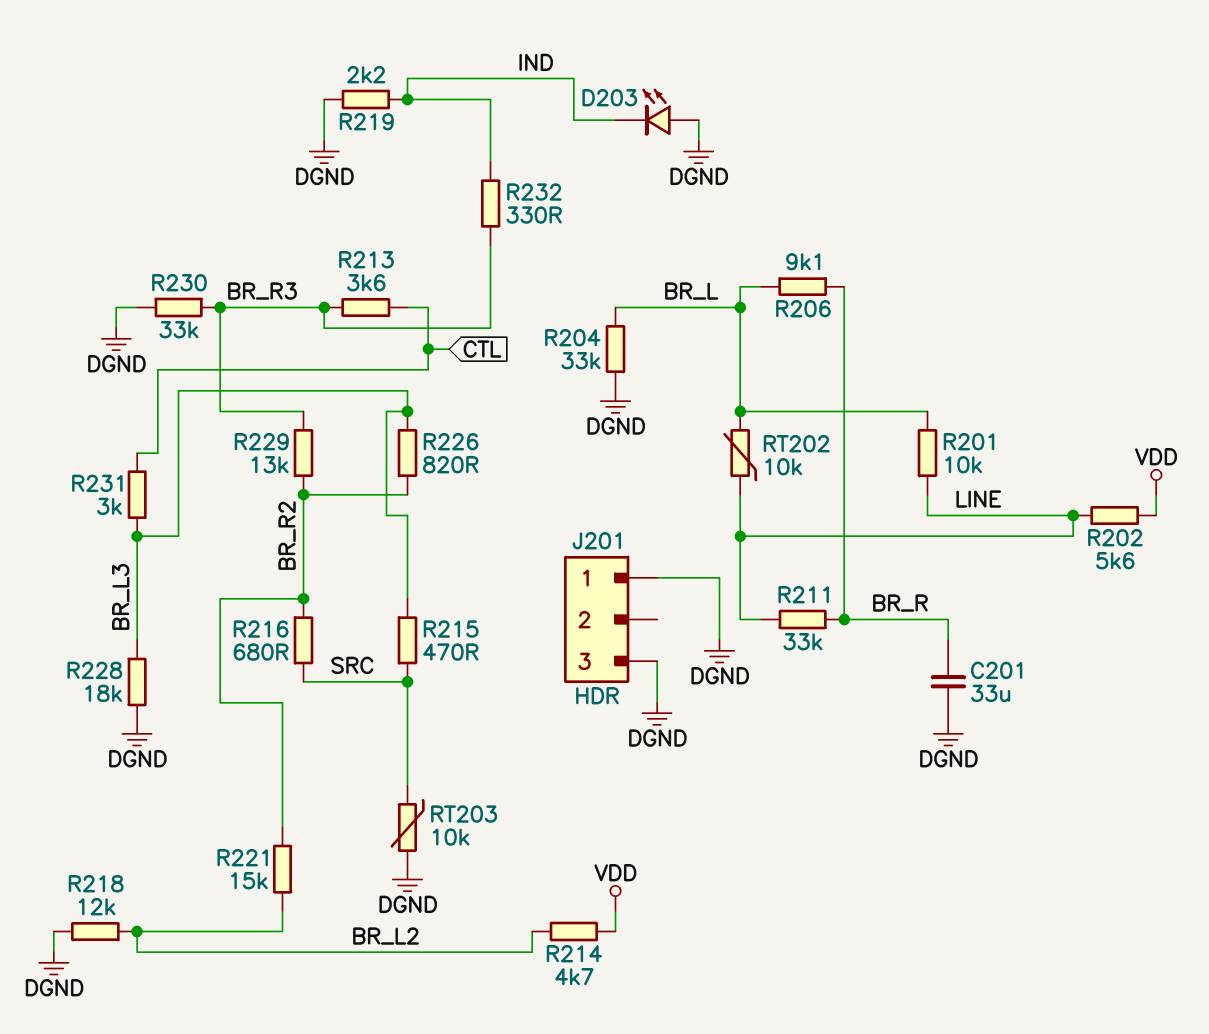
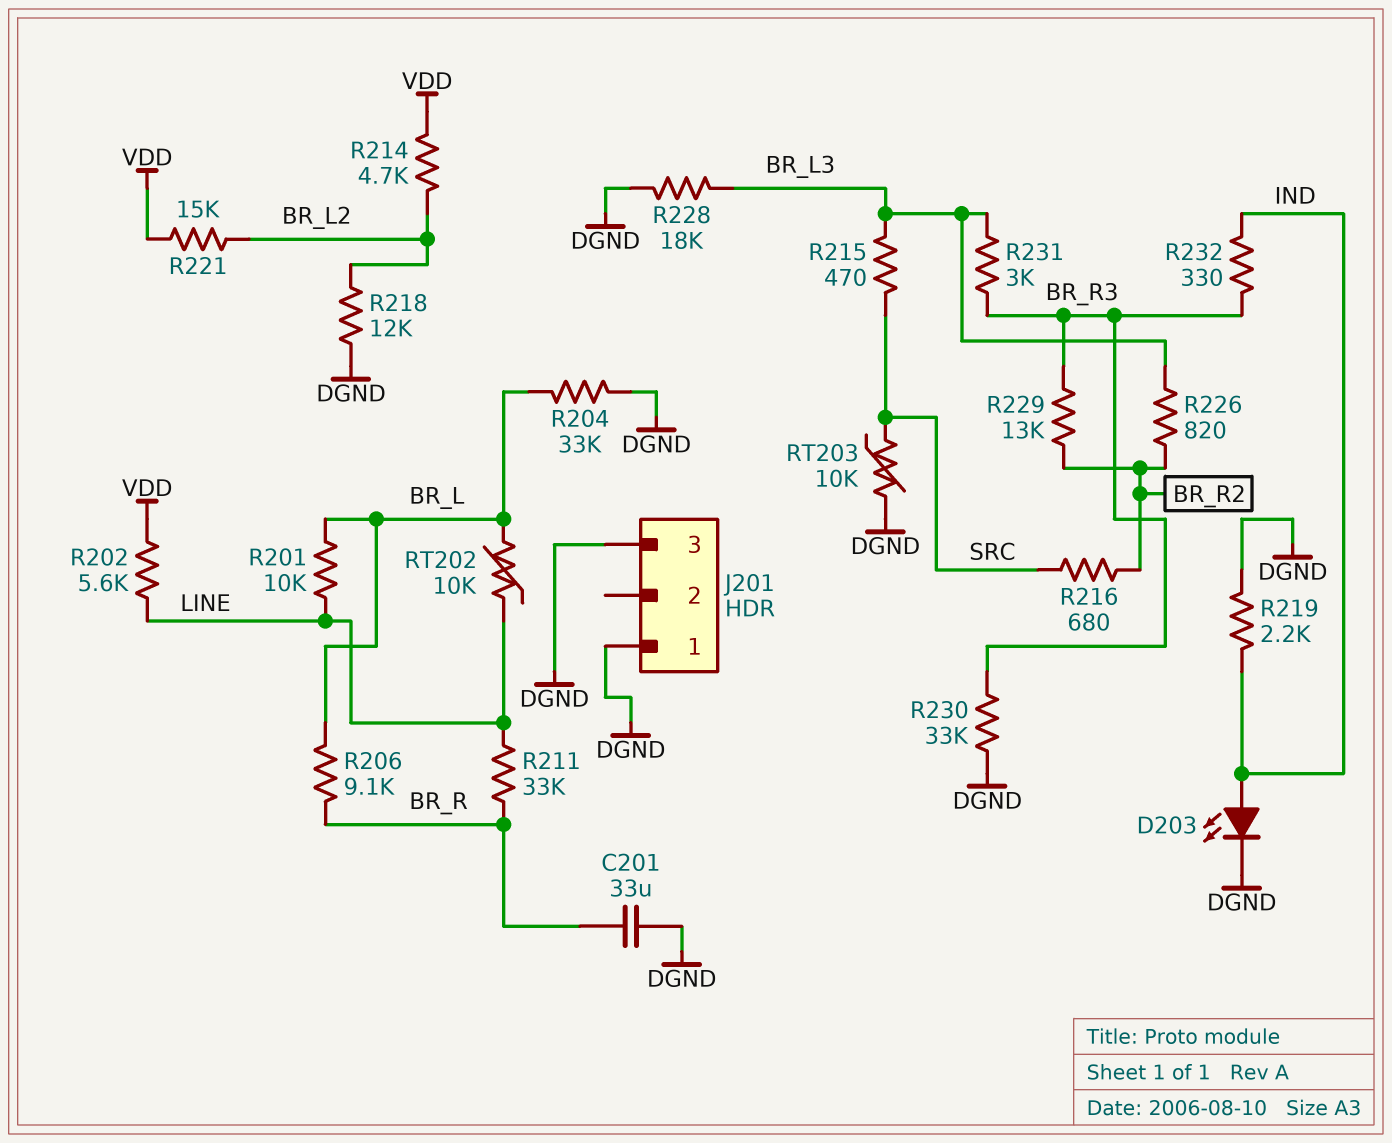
D203: LED (A DGND, K IND) -> LED (A IND, K DGND)
R213: 3.6k (BR_R3, CTL) -> none
R221: 15k (BR_L2, BR_R2) -> 15k (BR_L2, VDD)
R231: 3k (BR_L3, CTL) -> 3k (BR_L3, BR_R3)

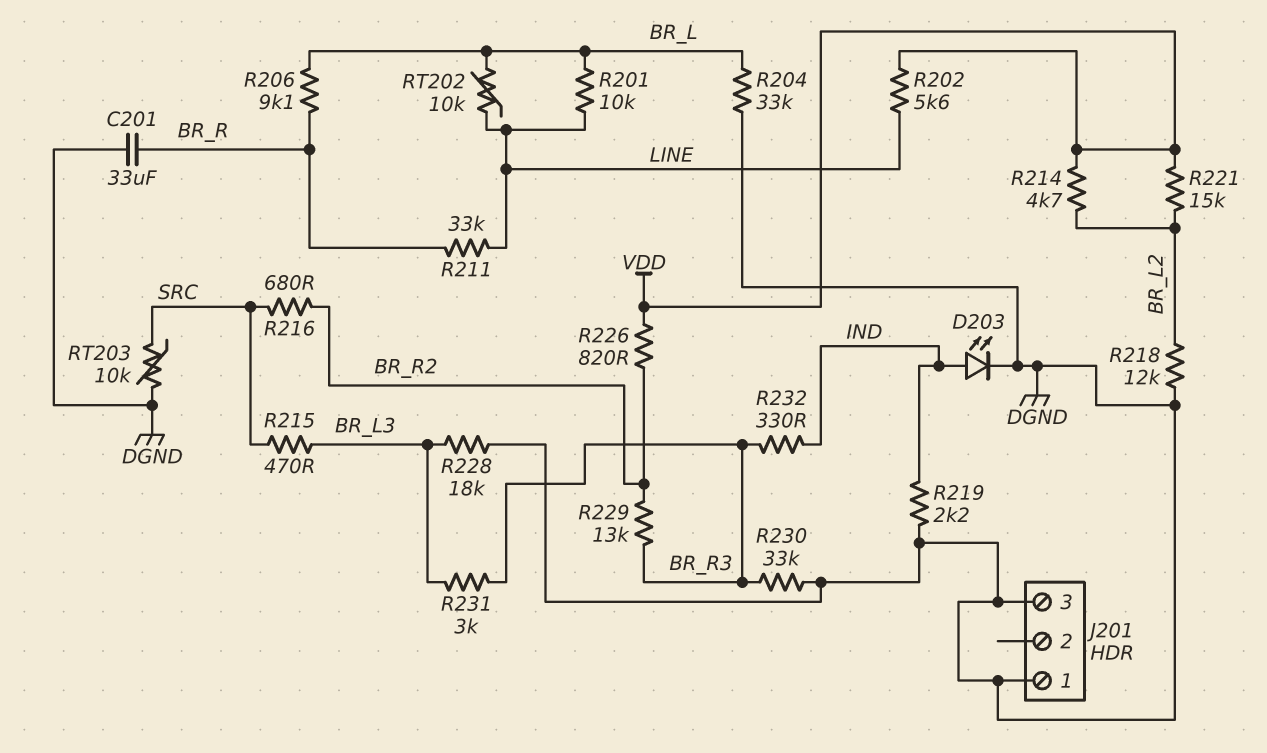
R226: 820 (BR_L3, BR_R2) -> 820 (BR_R2, VDD)

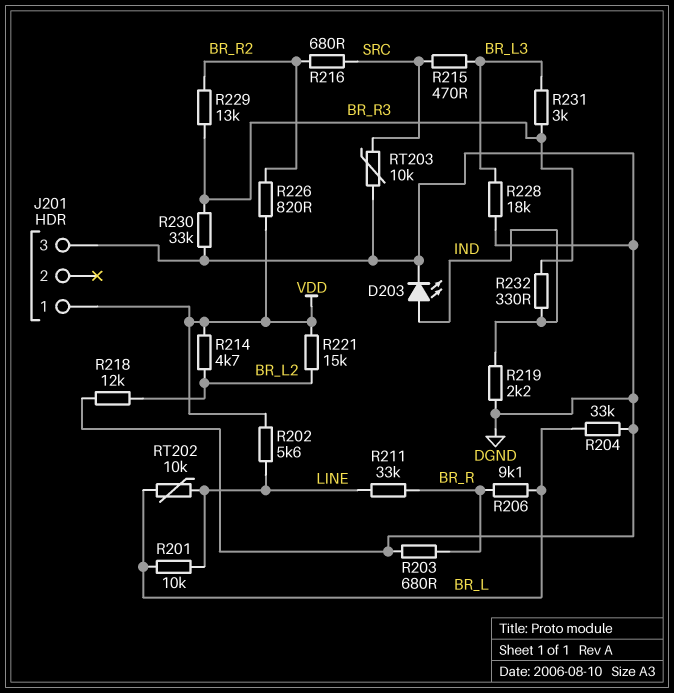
C201: 33uF (BR_R, DGND) -> none
J201 pin 1: DGND -> VDD
R203: none -> 680 (BR_R, DGND)

